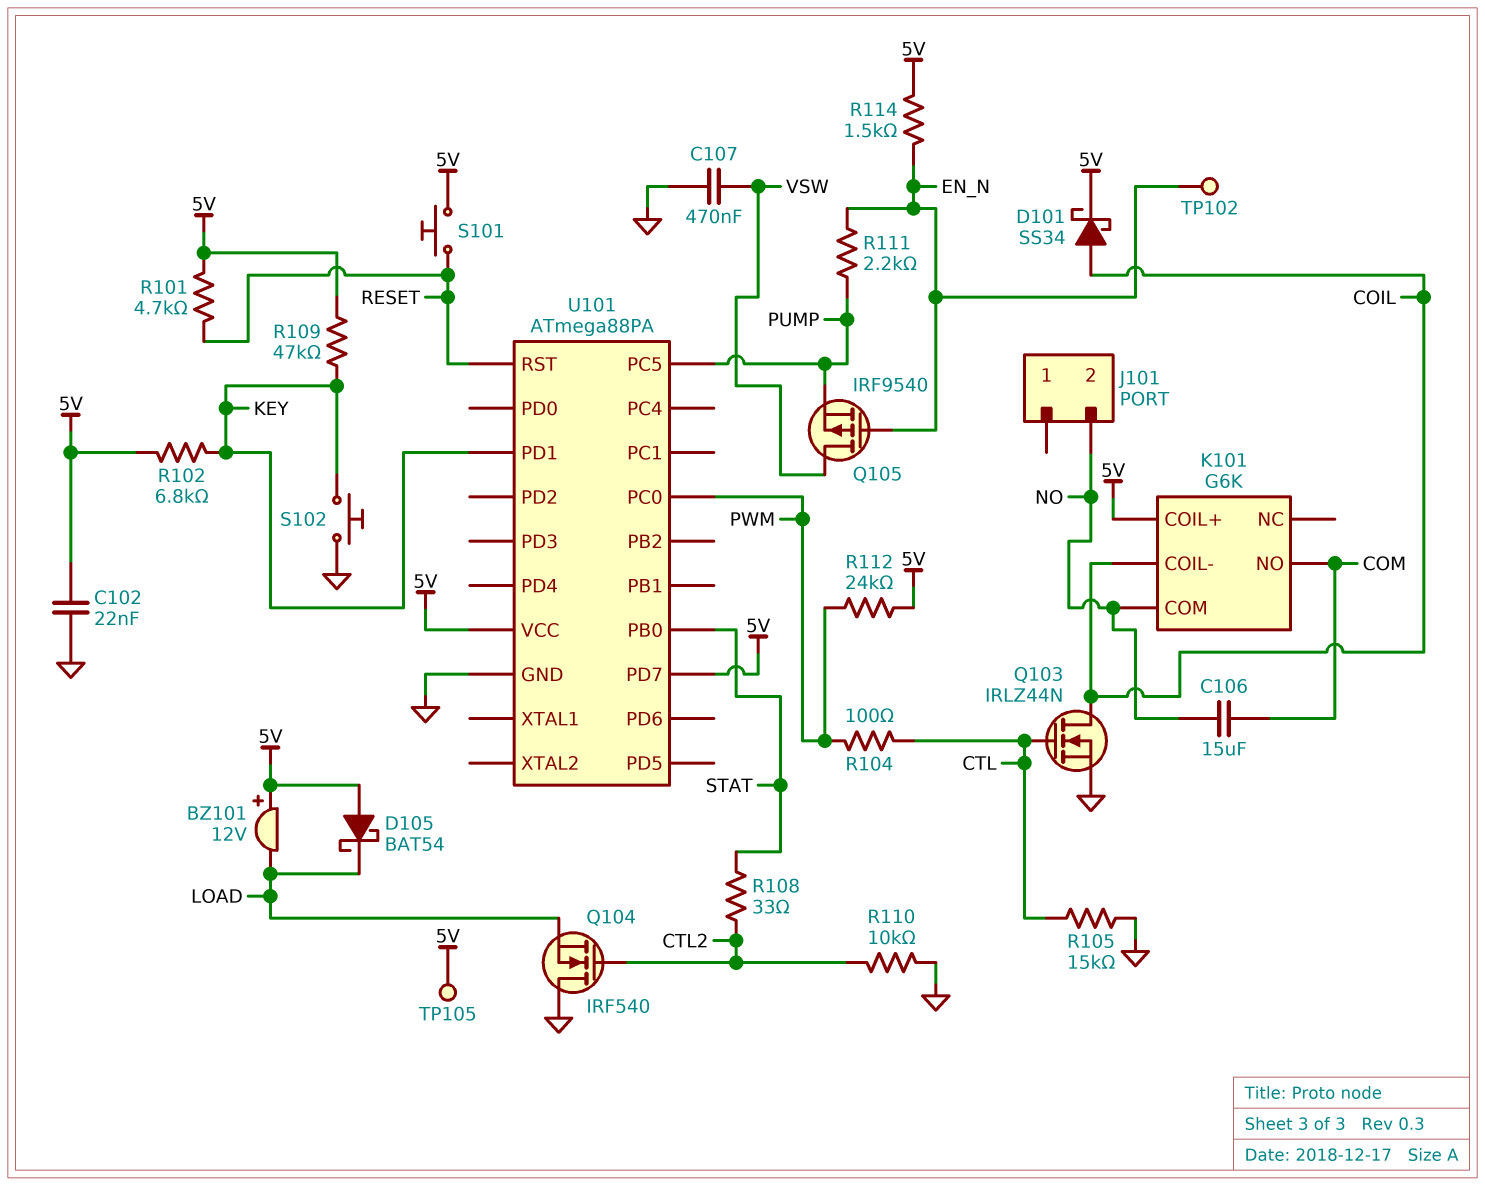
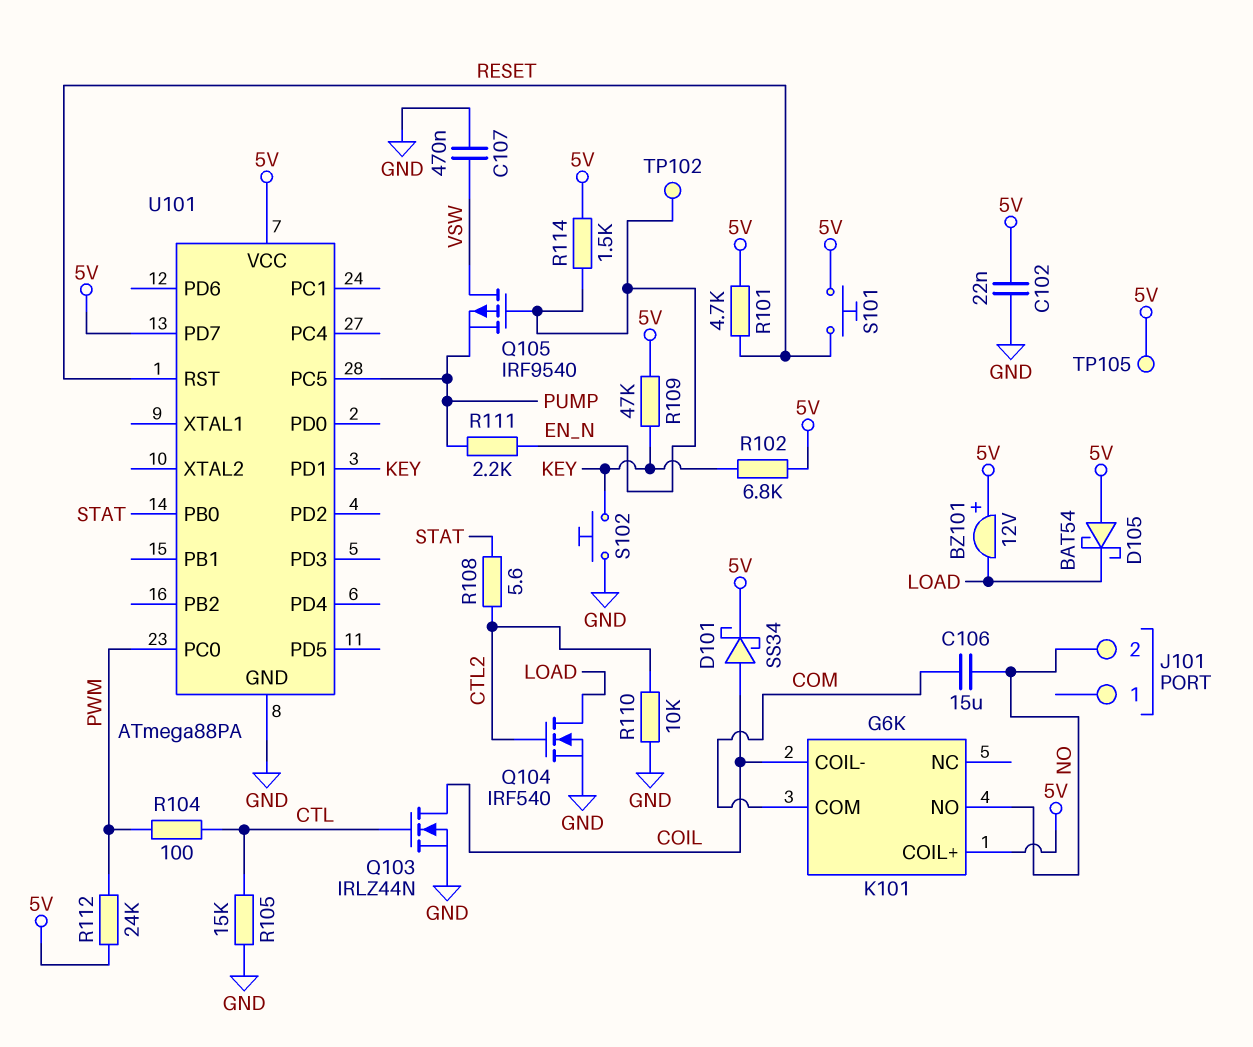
K101 pin COM: NO -> COM
K101 pin NO: COM -> NO
Q104: NMOS IRF540 (G CTL2, D GND, S LOAD) -> NMOS IRF540 (G CTL2, D LOAD, S GND)
R108: 33 (CTL2, STAT) -> 5.6 (CTL2, STAT)

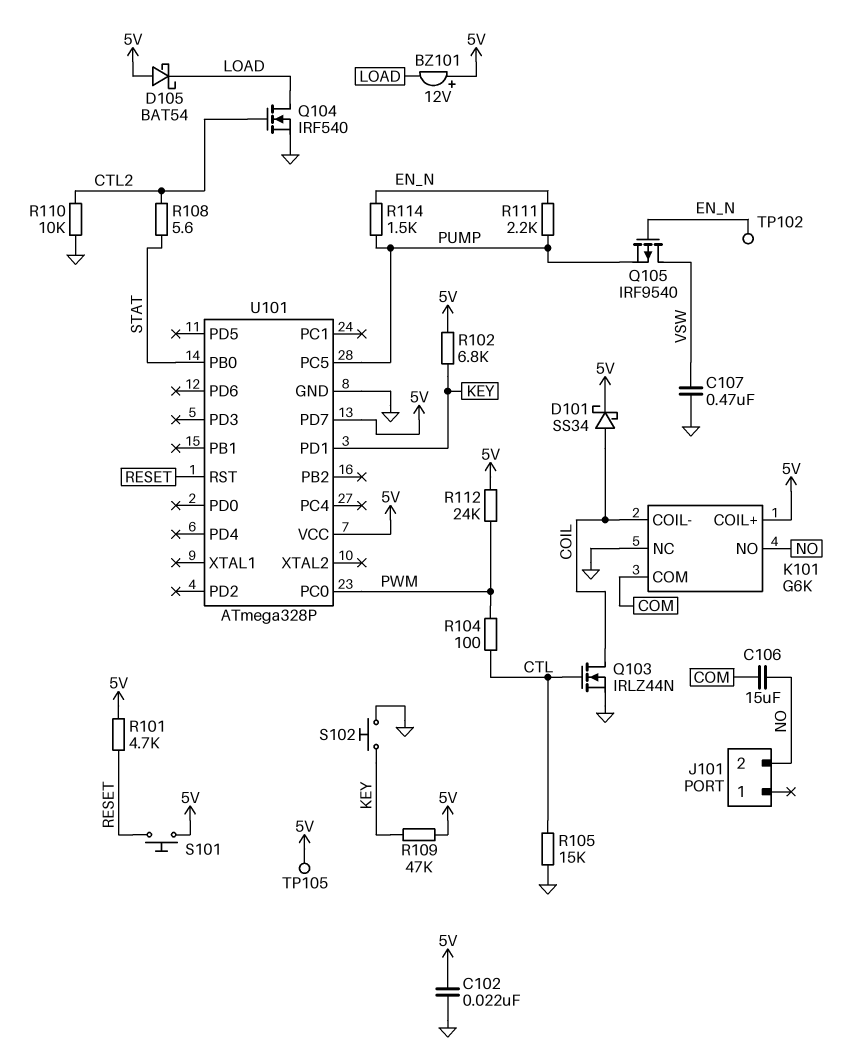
K101 pin NC: none -> GND
R114: 1.5k (5V, EN_N) -> 1.5k (EN_N, PUMP)
U101: ATmega88PA -> ATmega328P

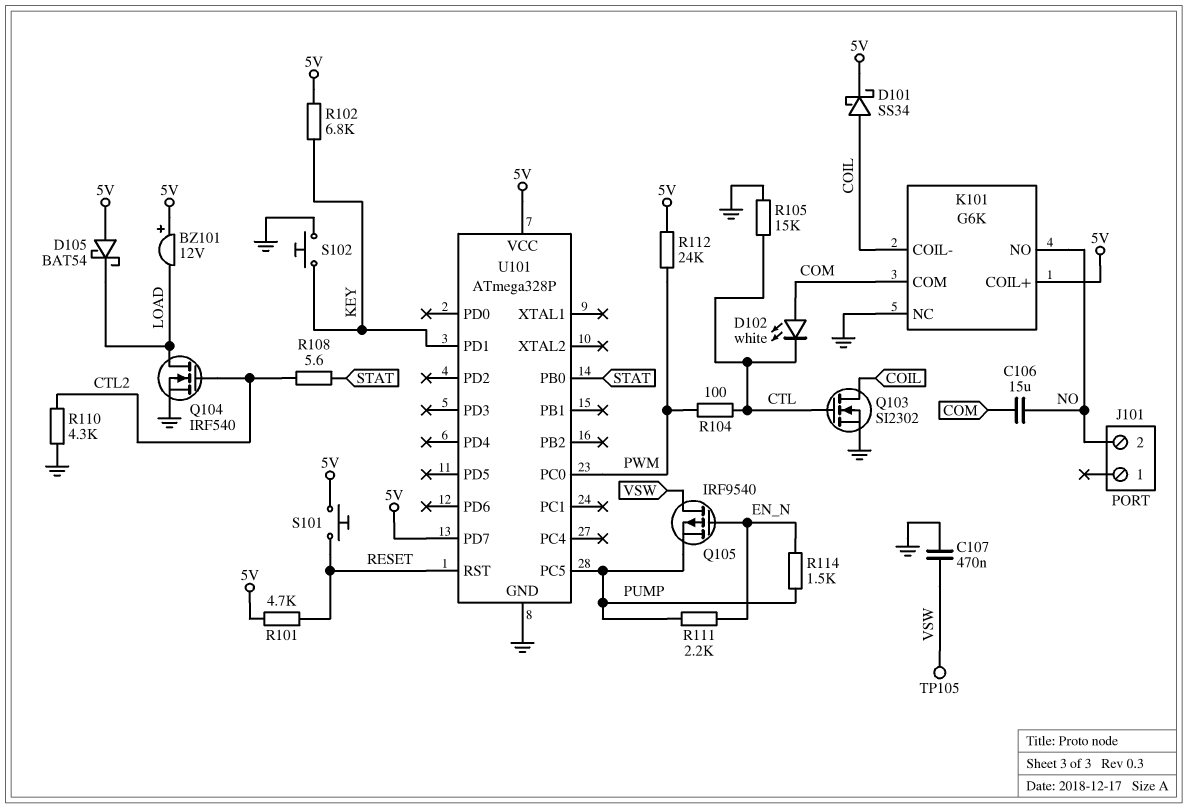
C102: 22nF (5V, GND) -> none
D102: none -> LED white (A COM, K CTL)
Q103: NMOS IRLZ44N (G CTL, D COIL, S GND) -> NMOS SI2302 (G CTL, D COIL, S GND)
R109: 47k (5V, KEY) -> none
R110: 10k (CTL2, GND) -> 4.3k (CTL2, GND)
TP102: test point (EN_N) -> none
TP105: test point (5V) -> test point (VSW)

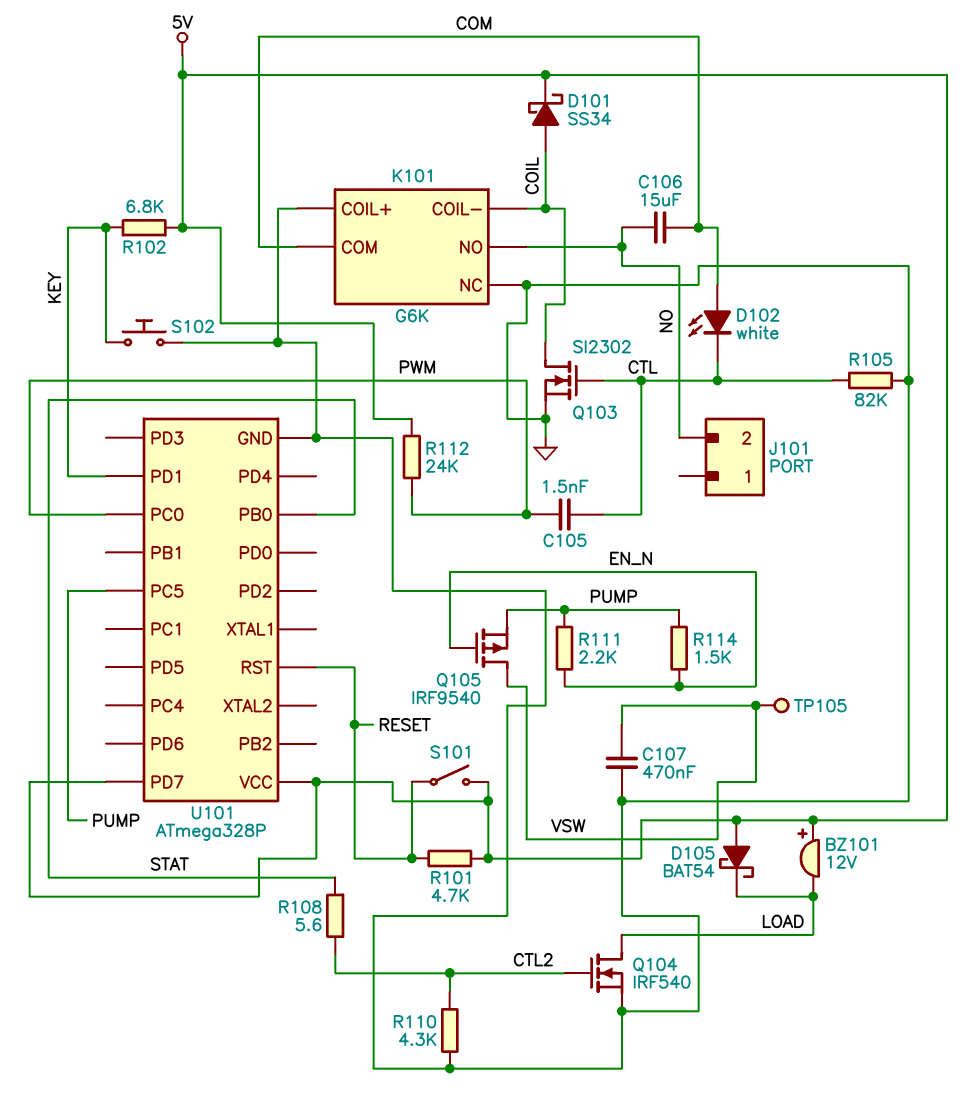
C105: none -> 1.5nF (CTL, PWM)
K101 pin COIL+: 5V -> GND
R104: 100 (CTL, PWM) -> none
R105: 15k (CTL, GND) -> 82k (CTL, GND)
S101: button (5V, RESET) -> switch (5V, RESET)

